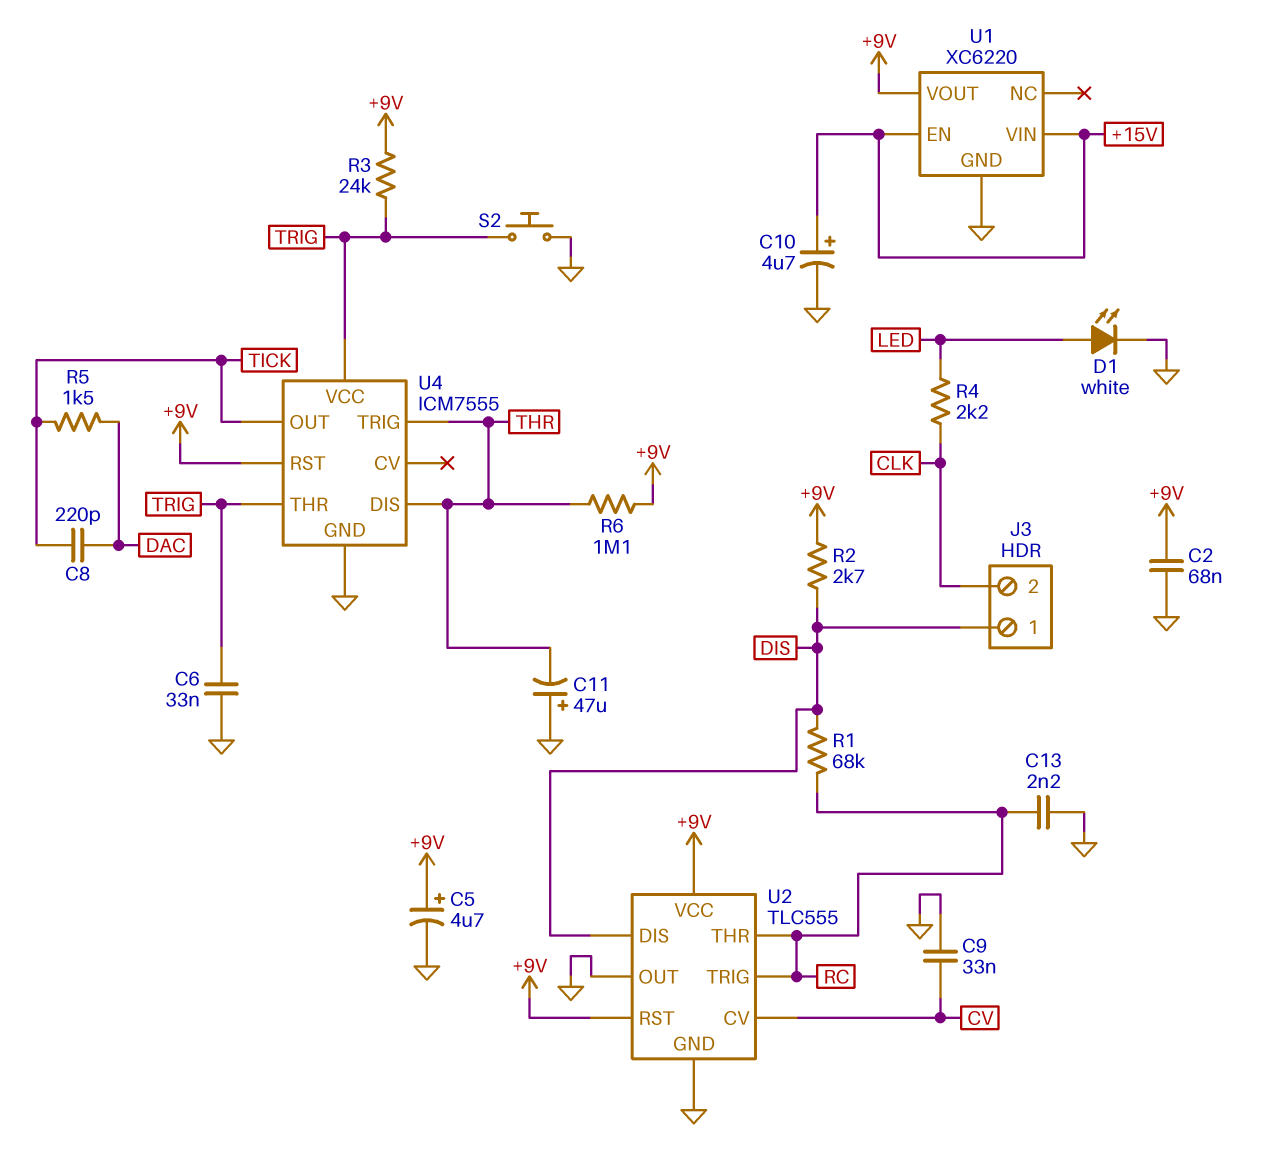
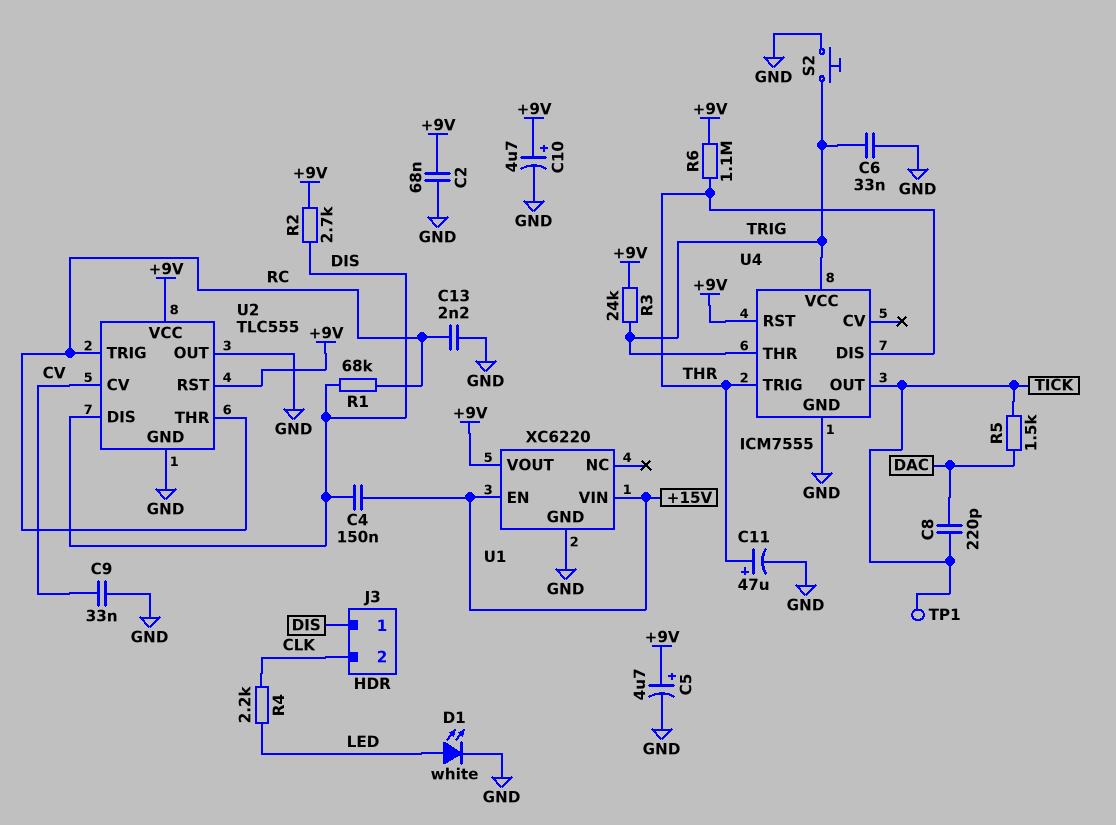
C4: none -> 150nF (+15V, DIS)
C10: 4.7uF (plus +15V, minus GND) -> 4.7uF (plus +9V, minus GND)
C11: 47uF (plus GND, minus THR) -> 47uF (plus THR, minus GND)
TP1: none -> test point (TICK)

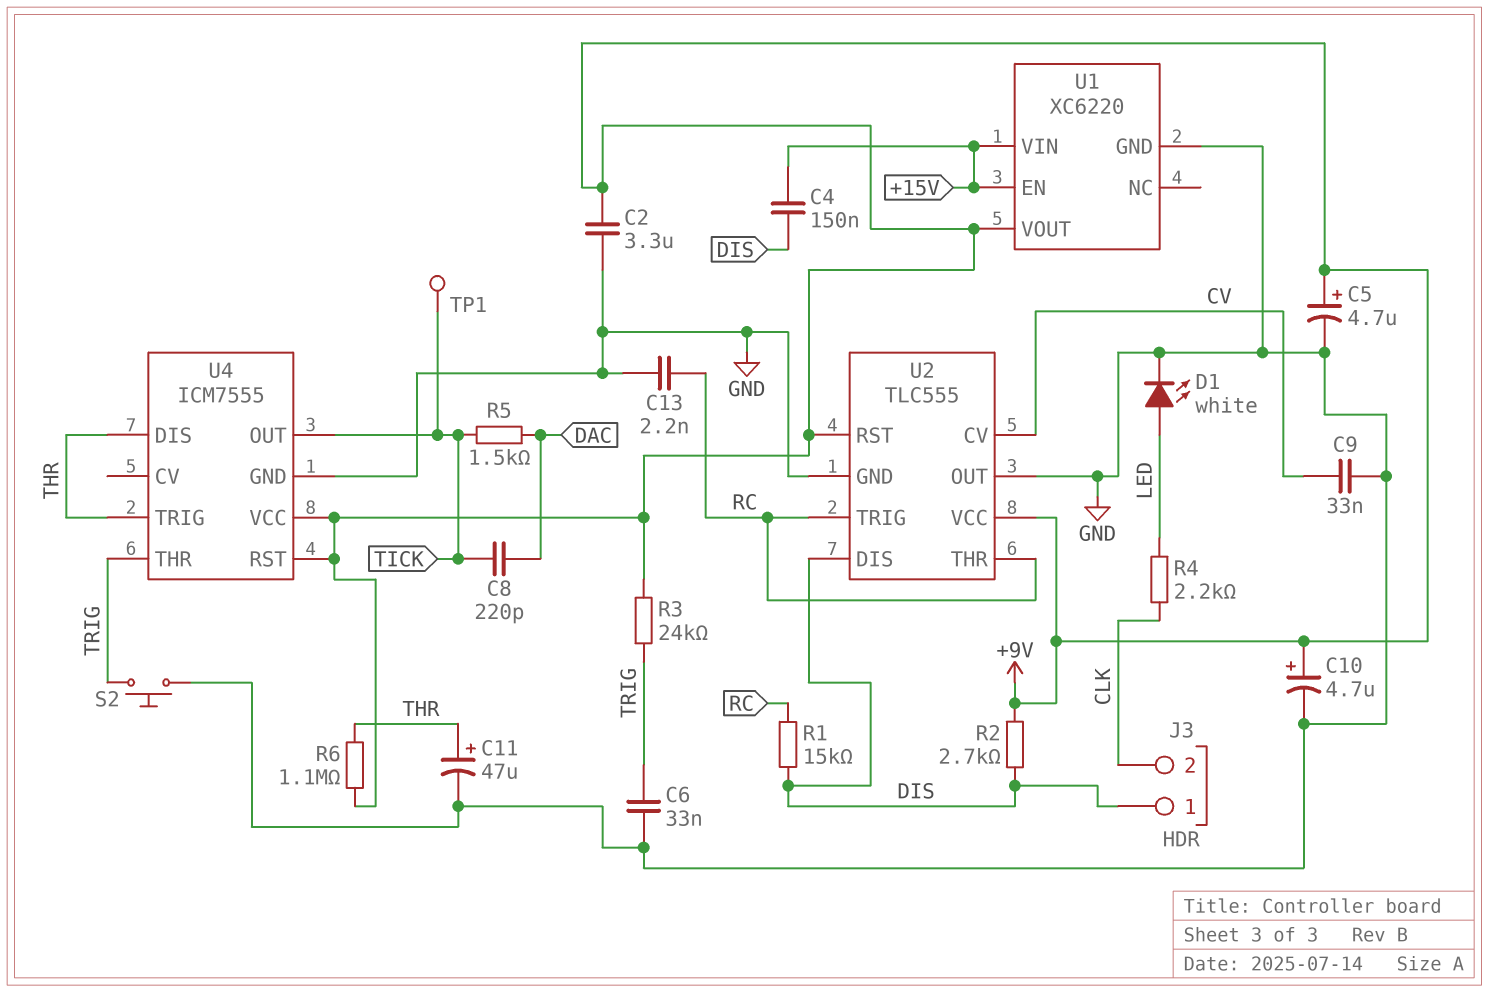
C2: 68nF (+9V, GND) -> 3.3uF (+9V, GND)
R1: 68k (DIS, RC) -> 15k (DIS, RC)
U4 pin VCC: TRIG -> +9V

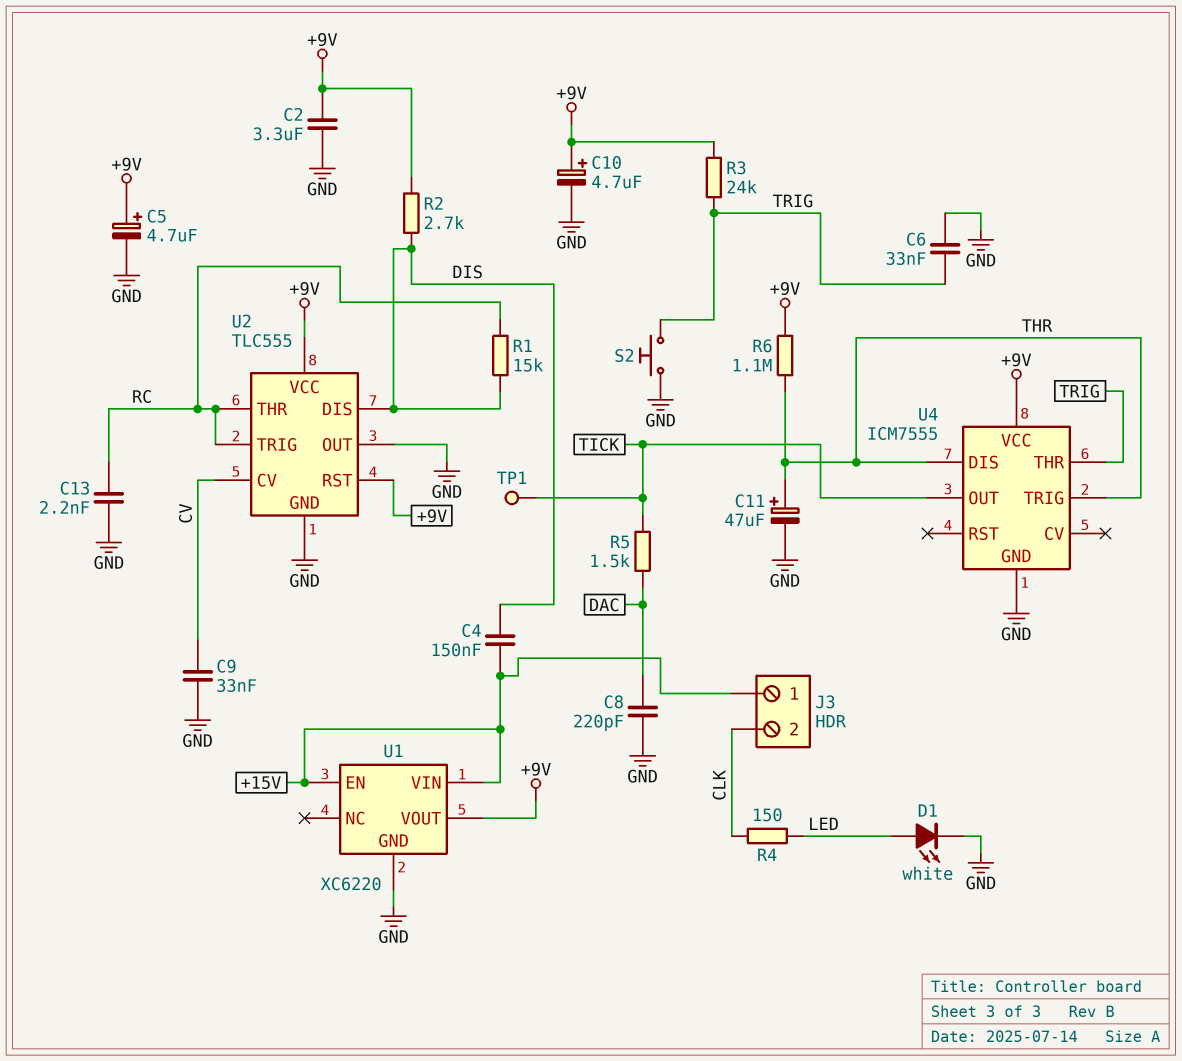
C8: 220pF (DAC, TICK) -> 220pF (DAC, GND)
J3 pin 1: DIS -> +15V
R4: 2.2k (CLK, LED) -> 150 (CLK, LED)
U4 pin RST: +9V -> none

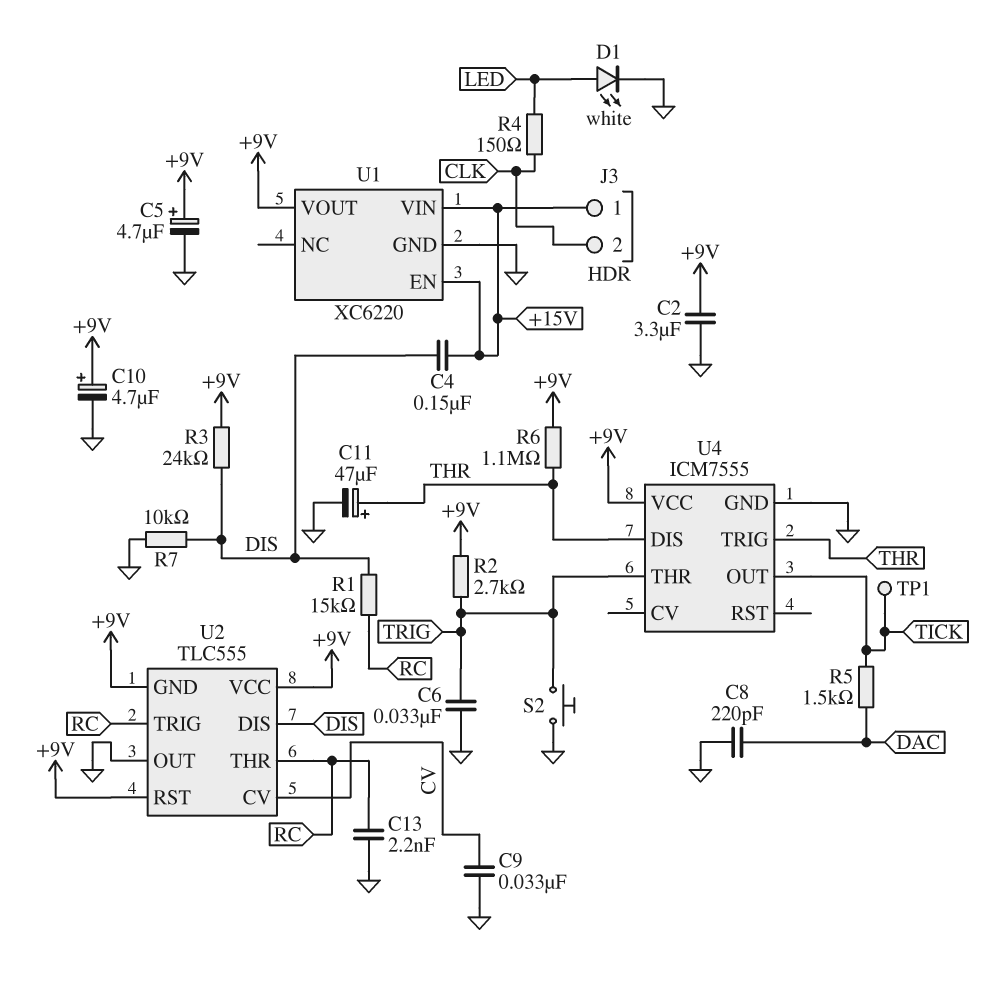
R2: 2.7k (+9V, DIS) -> 2.7k (+9V, TRIG)
R3: 24k (+9V, TRIG) -> 24k (+9V, DIS)
R7: none -> 10k (DIS, GND)
U2 pin GND: GND -> +9V

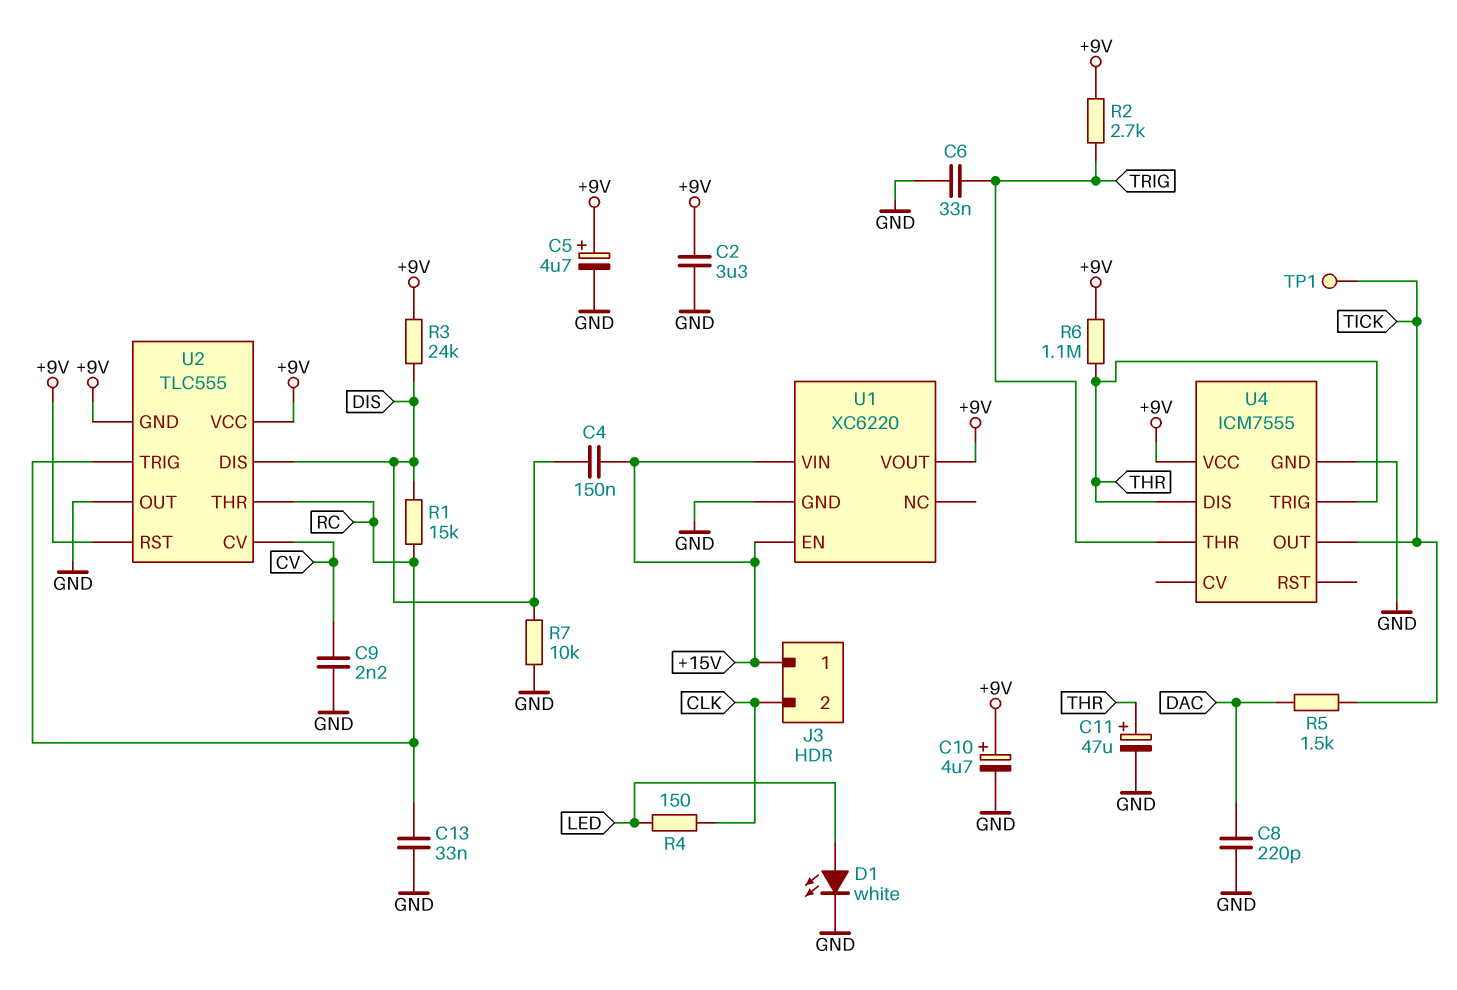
C9: 33nF (CV, GND) -> 2.2nF (CV, GND)
C13: 2.2nF (GND, RC) -> 33nF (GND, RC)
S2: button (GND, TRIG) -> none

